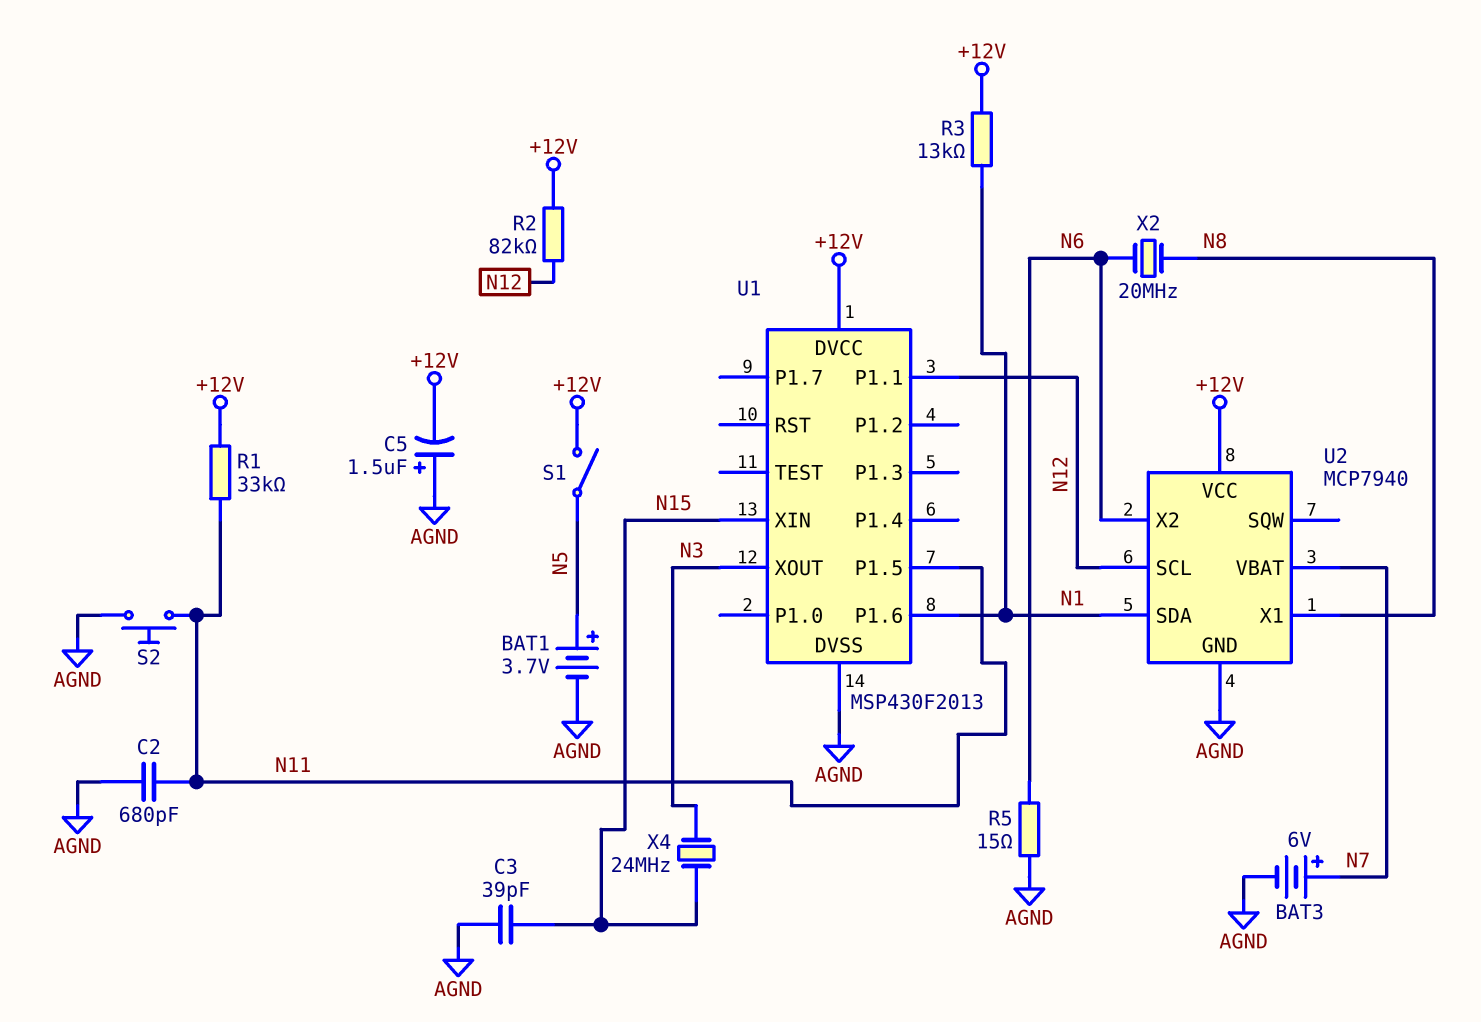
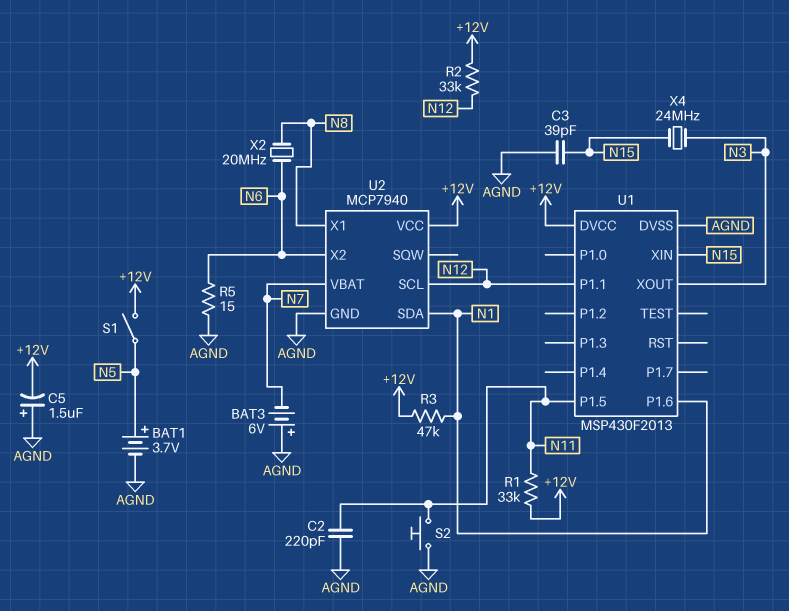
BAT3: 6V (plus N7, minus AGND) -> 6V (plus AGND, minus N7)
C2: 680pF (AGND, N11) -> 220pF (AGND, N11)
R2: 82k (+12V, N12) -> 33k (+12V, N12)
R3: 13k (+12V, N1) -> 47k (+12V, N1)

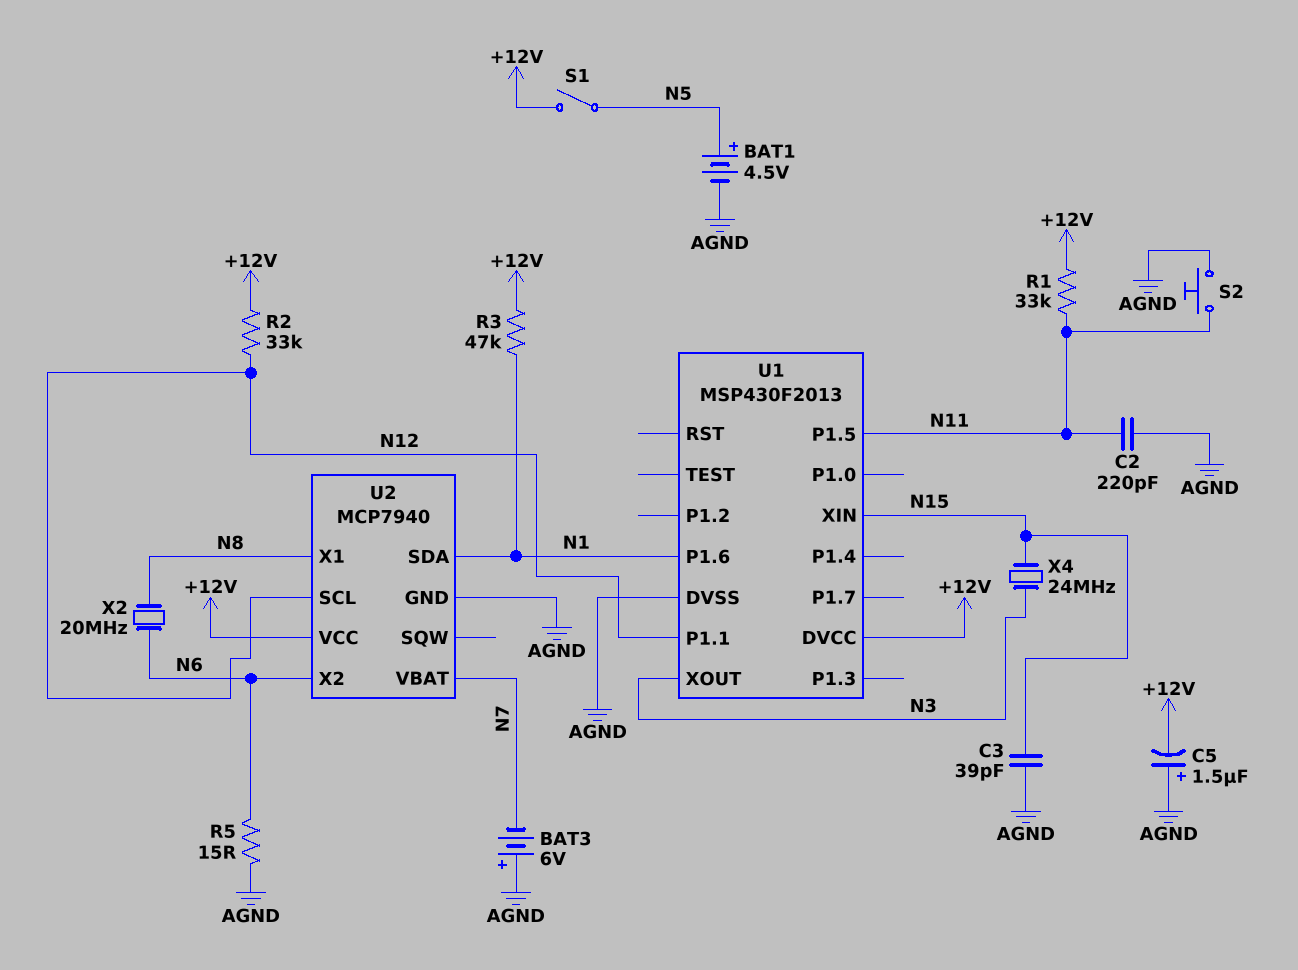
BAT1: 3.7V (plus N5, minus AGND) -> 4.5V (plus N5, minus AGND)

